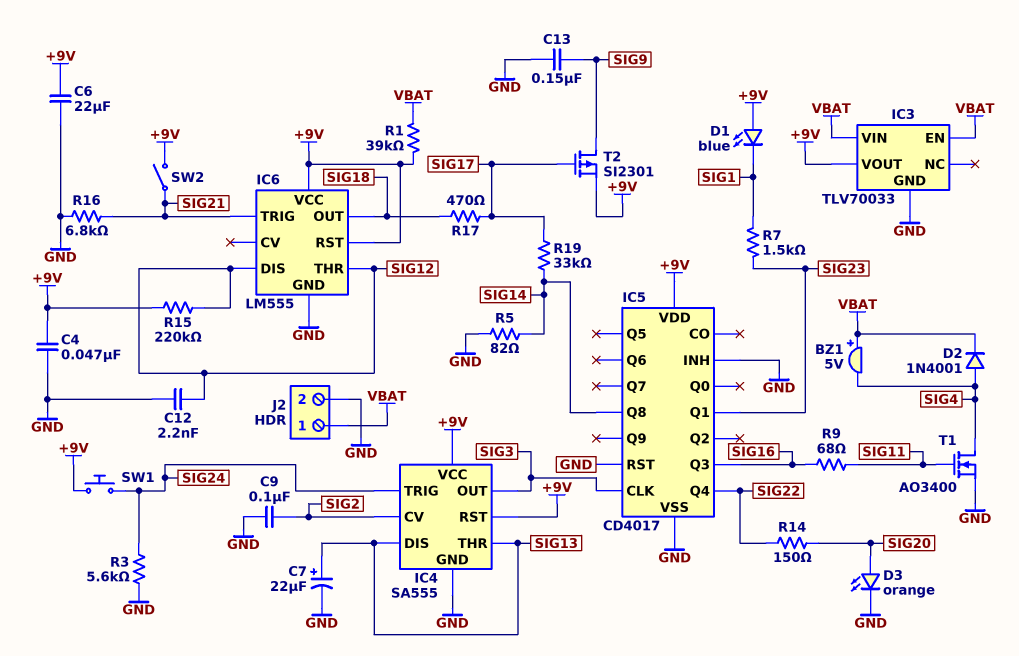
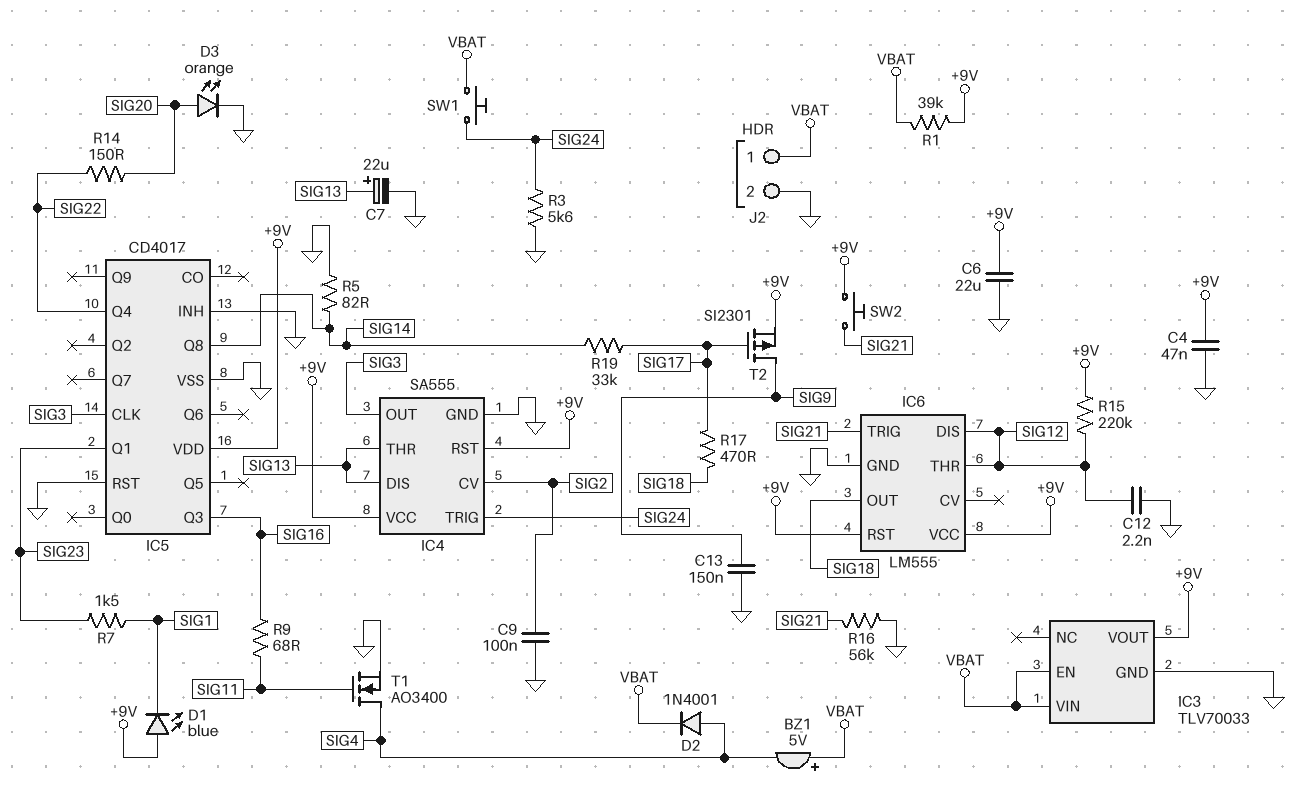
R16: 6.8k (GND, SIG21) -> 56k (GND, SIG21)
SW1: button (+9V, SIG24) -> button (SIG24, VBAT)
SW2: switch (+9V, SIG21) -> button (+9V, SIG21)

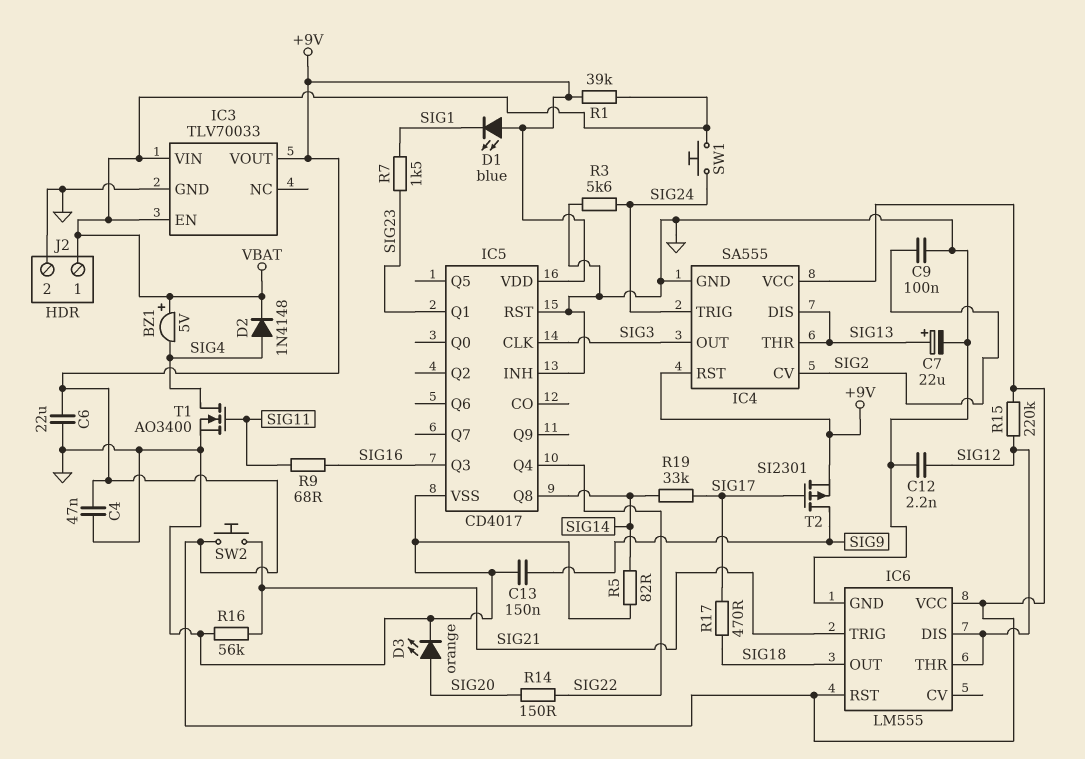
D2: diode 1N4001 (A SIG4, K VBAT) -> diode 1N4148 (A SIG4, K VBAT)

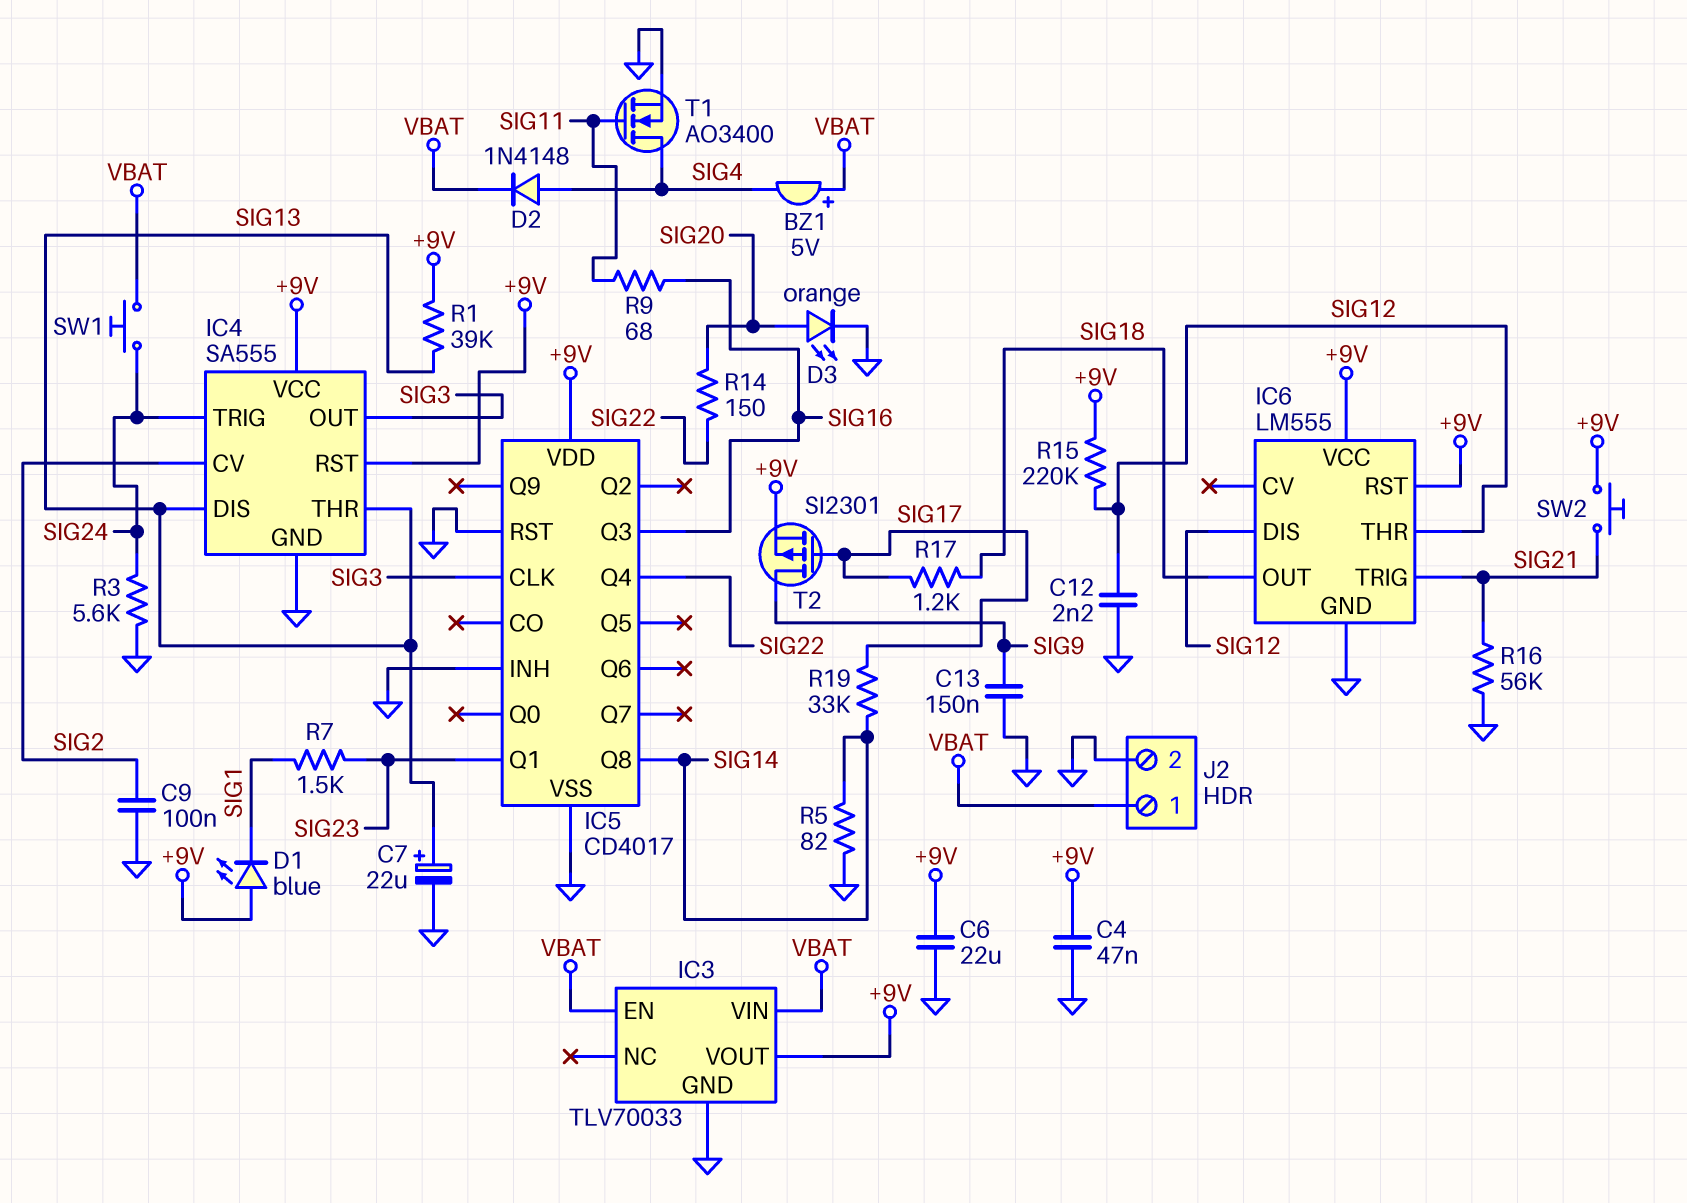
R1: 39k (+9V, VBAT) -> 39k (+9V, SIG13)
R17: 470 (SIG17, SIG18) -> 1.2k (SIG17, SIG18)

